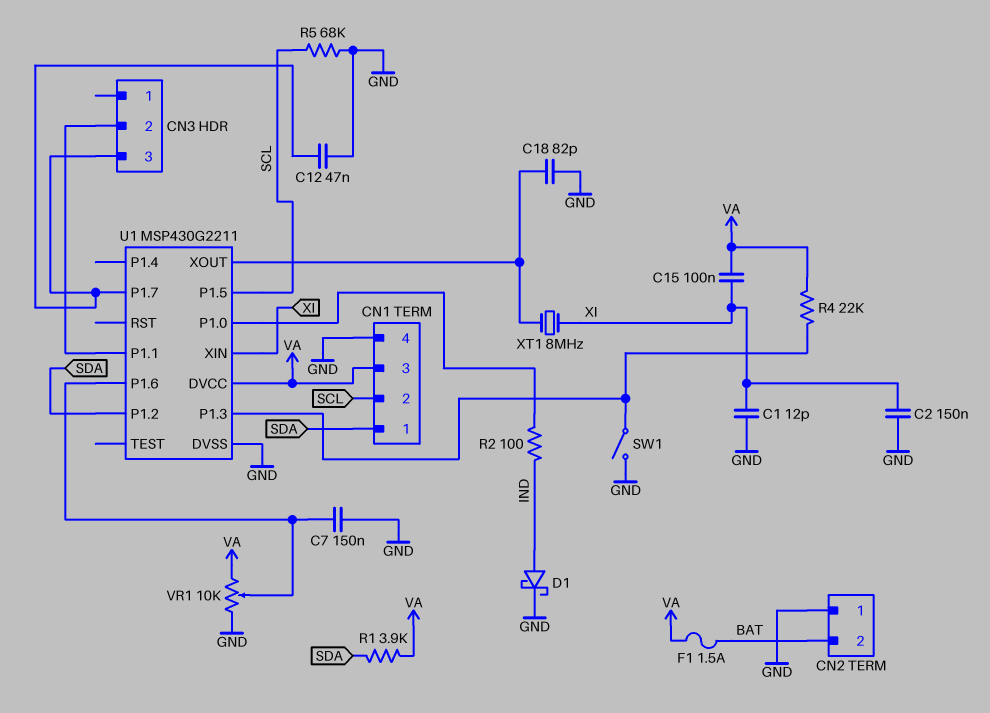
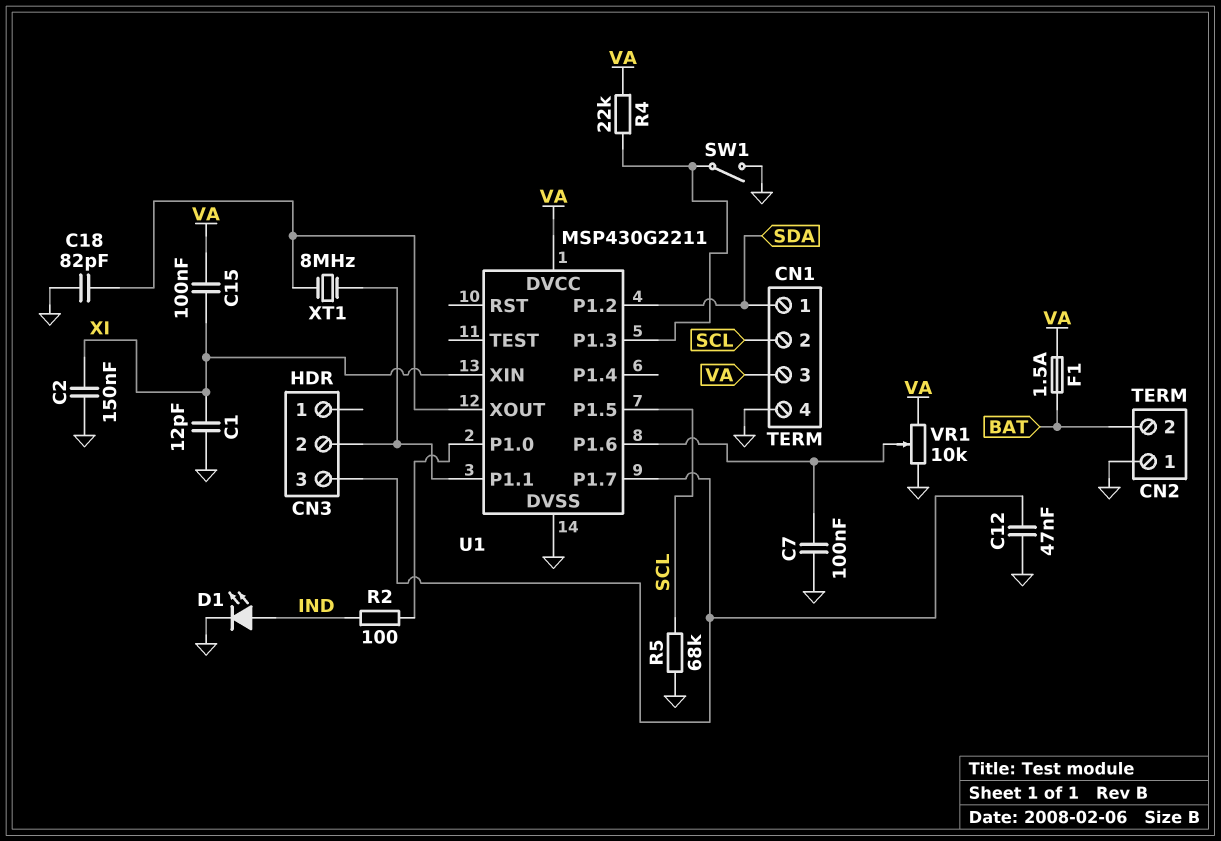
C7: 150nF (GND, U1/P1.6) -> 100nF (GND, U1/P1.6)
D1: schottky (A IND, K GND) -> LED (A IND, K GND)
R1: 3.9k (SDA, VA) -> none
XT1: 8MHz (U1/XOUT, XI) -> 8MHz (CN3/2, U1/XOUT)

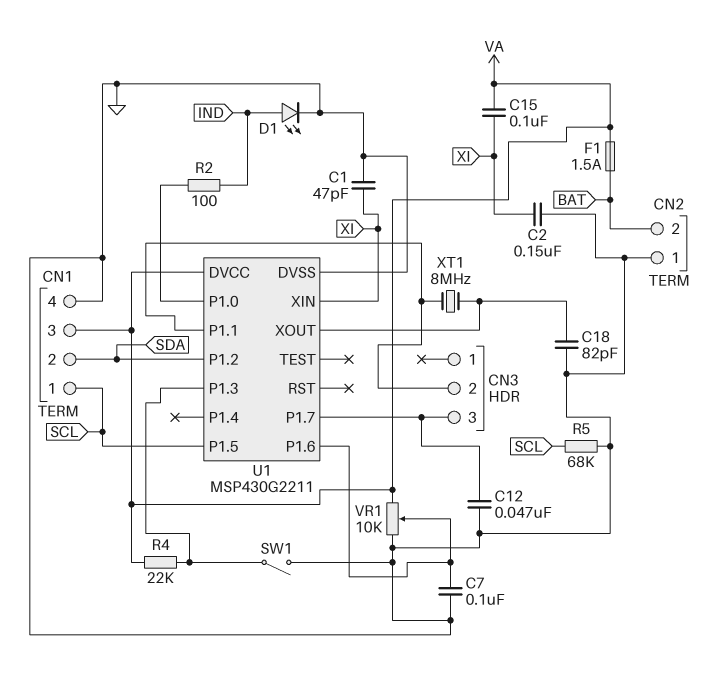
C1: 12pF (GND, XI) -> 47pF (GND, XI)
CN1 pin 1: SDA -> SCL
CN1 pin 2: SCL -> SDA

